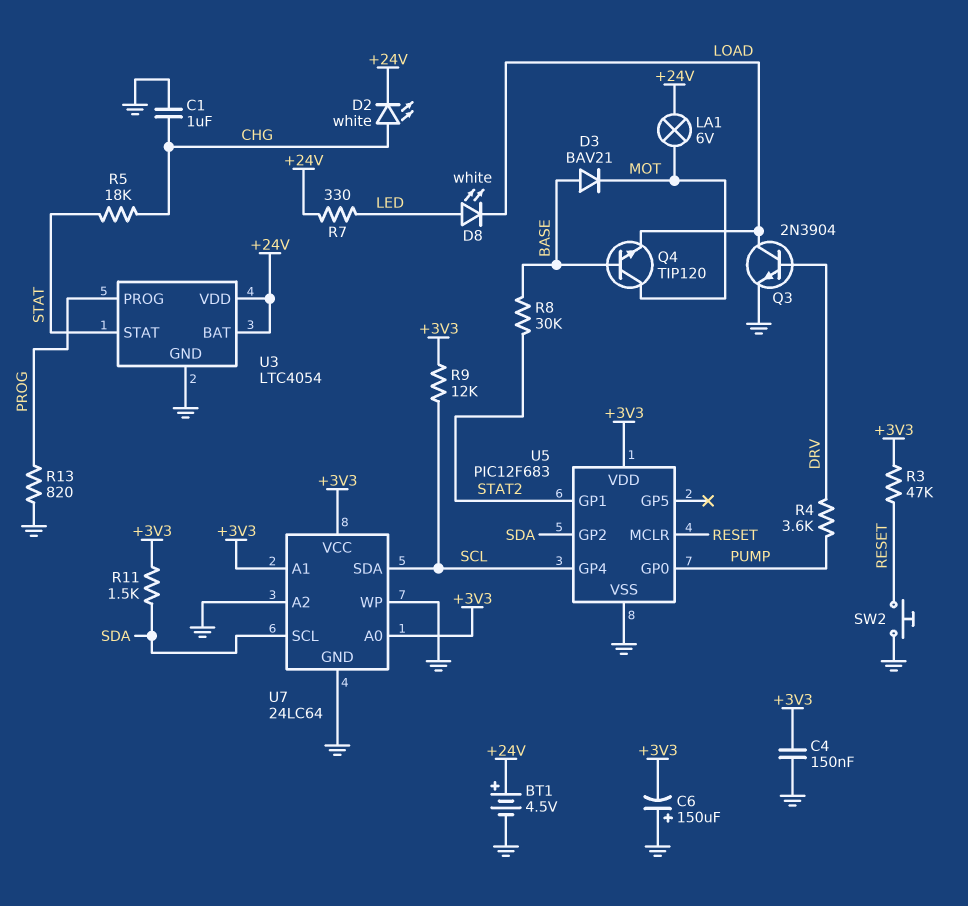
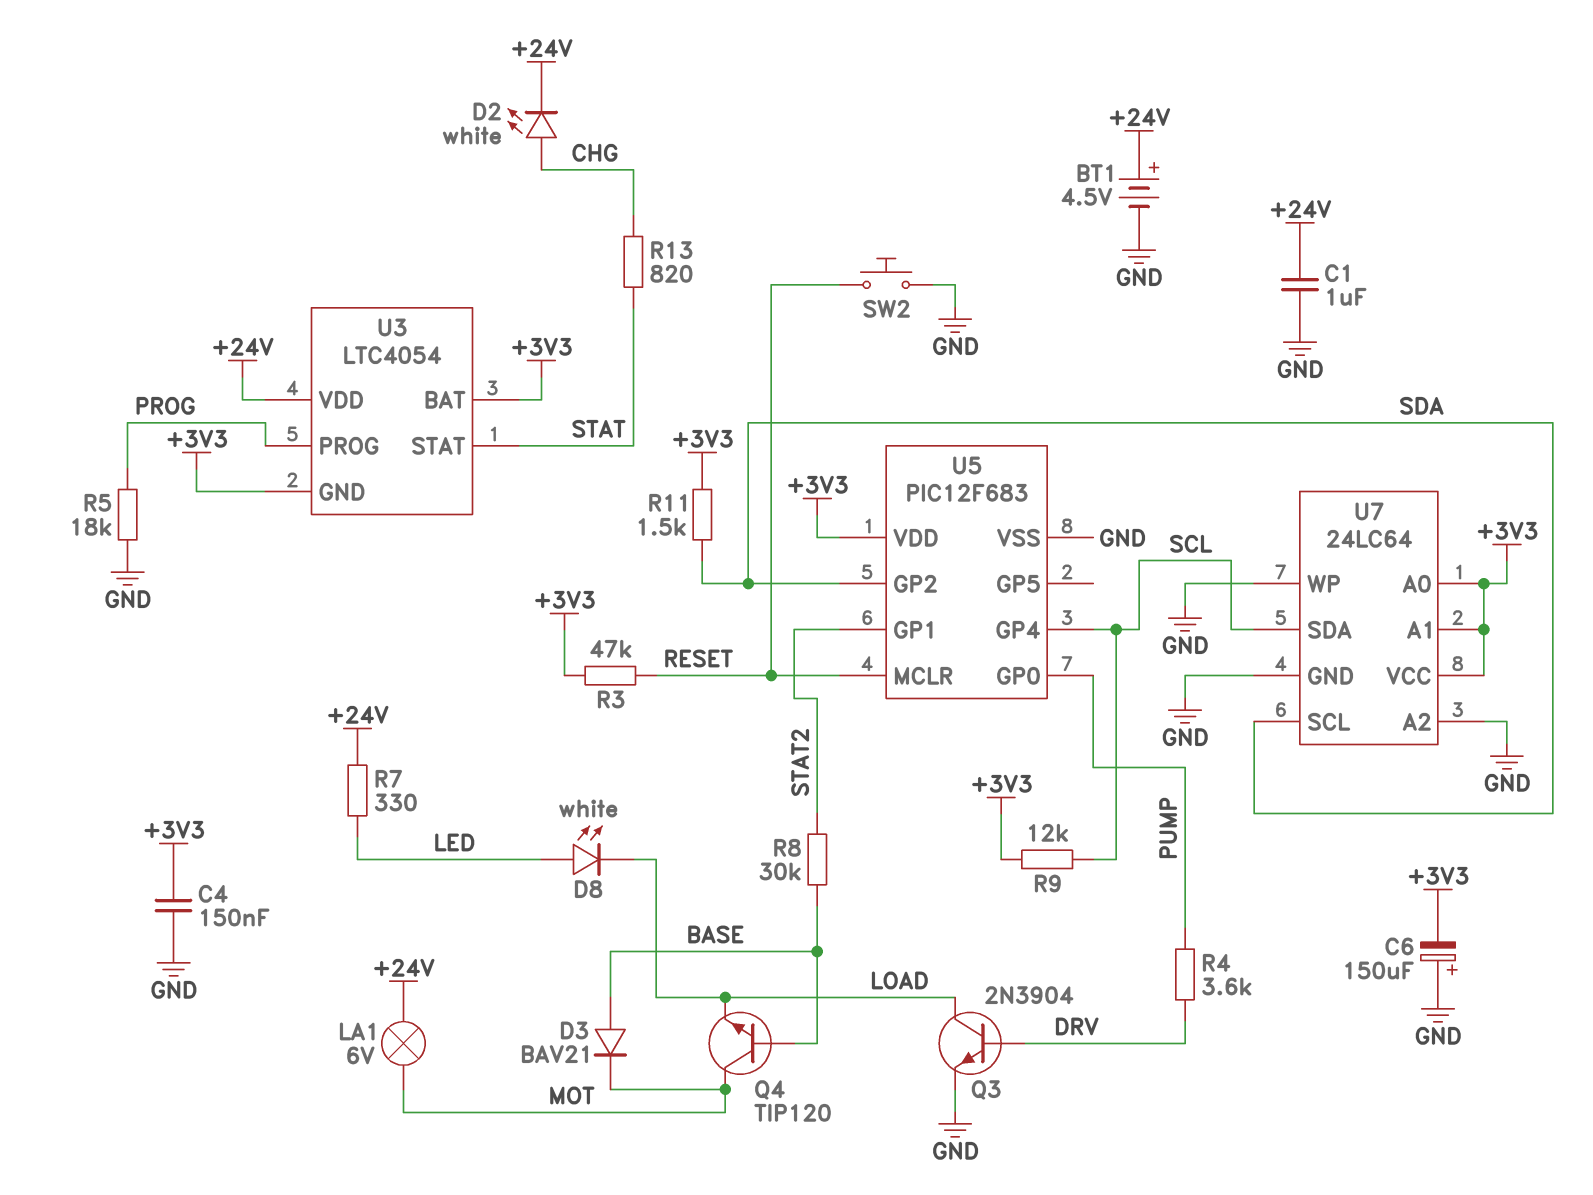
C1: 1uF (CHG, GND) -> 1uF (+24V, GND)
R5: 18k (CHG, STAT) -> 18k (GND, PROG)
R13: 820 (GND, PROG) -> 820 (CHG, STAT)
U3 pin BAT: +24V -> +3V3
U3 pin GND: GND -> +3V3

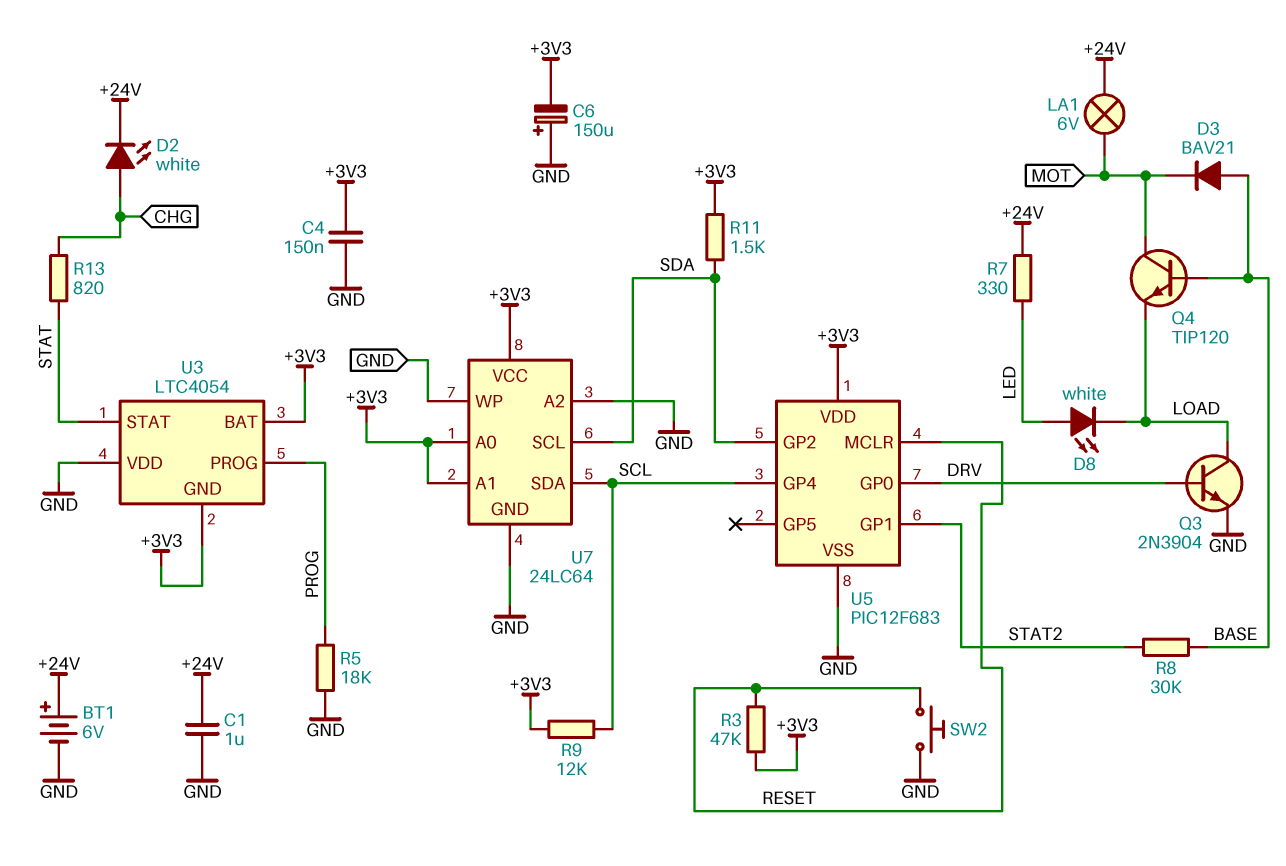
BT1: 4.5V (plus +24V, minus GND) -> 6V (plus +24V, minus GND)
R4: 3.6k (DRV, PUMP) -> none
U3 pin VDD: +24V -> GND
U5 pin GP0: PUMP -> DRV

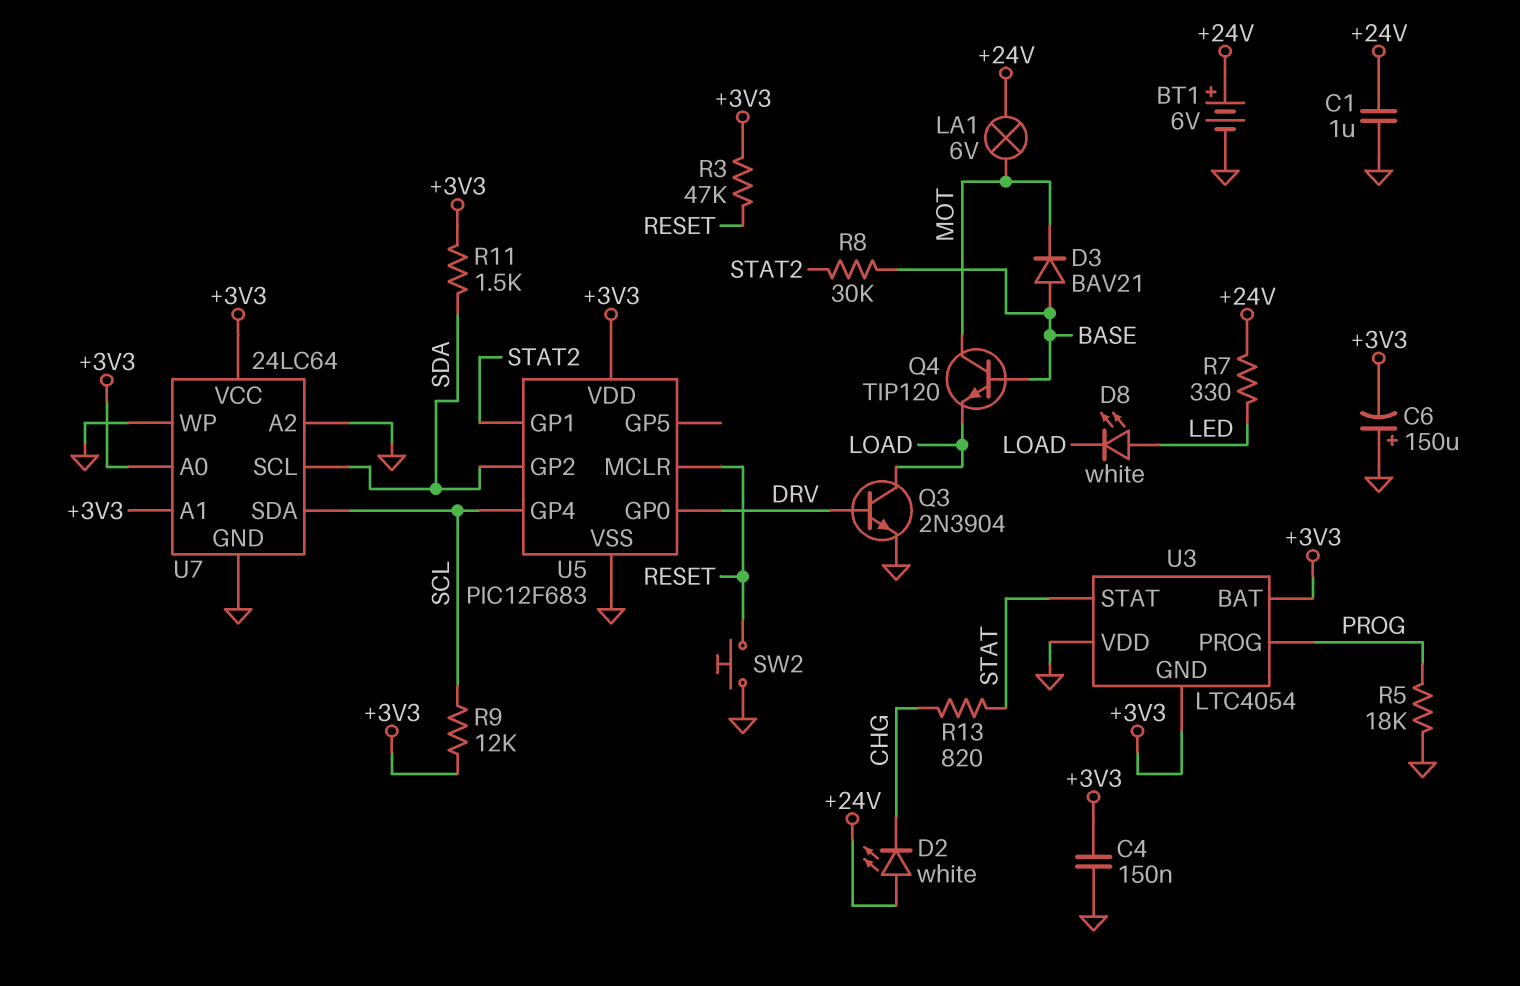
D2: LED white (A CHG, K +24V) -> LED white (A +24V, K CHG)

